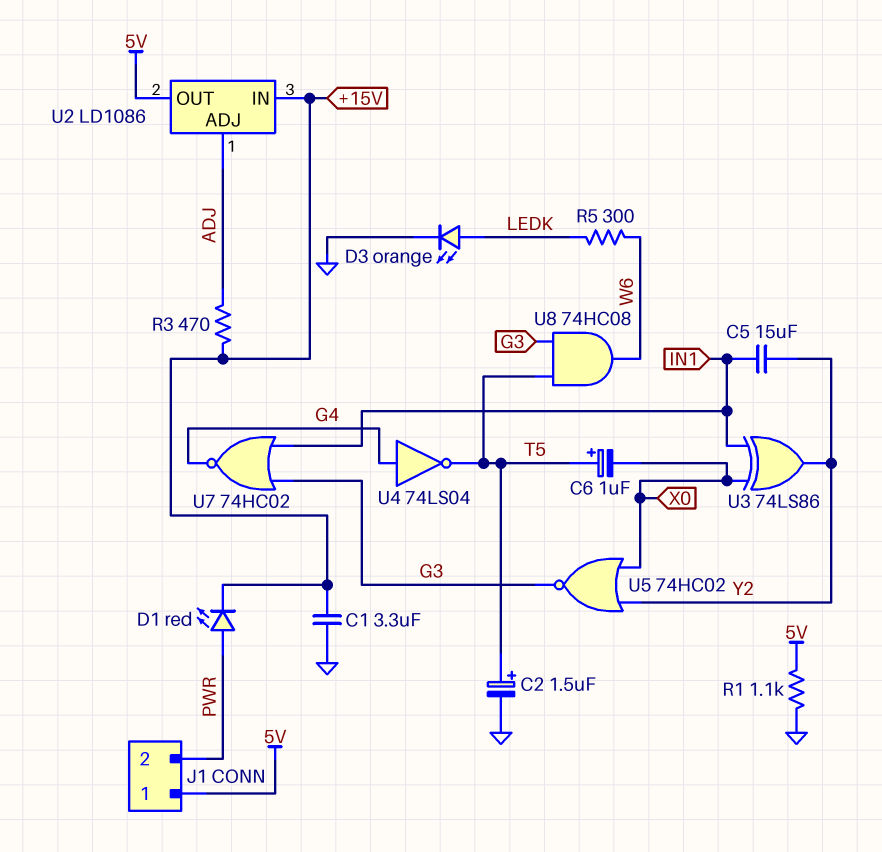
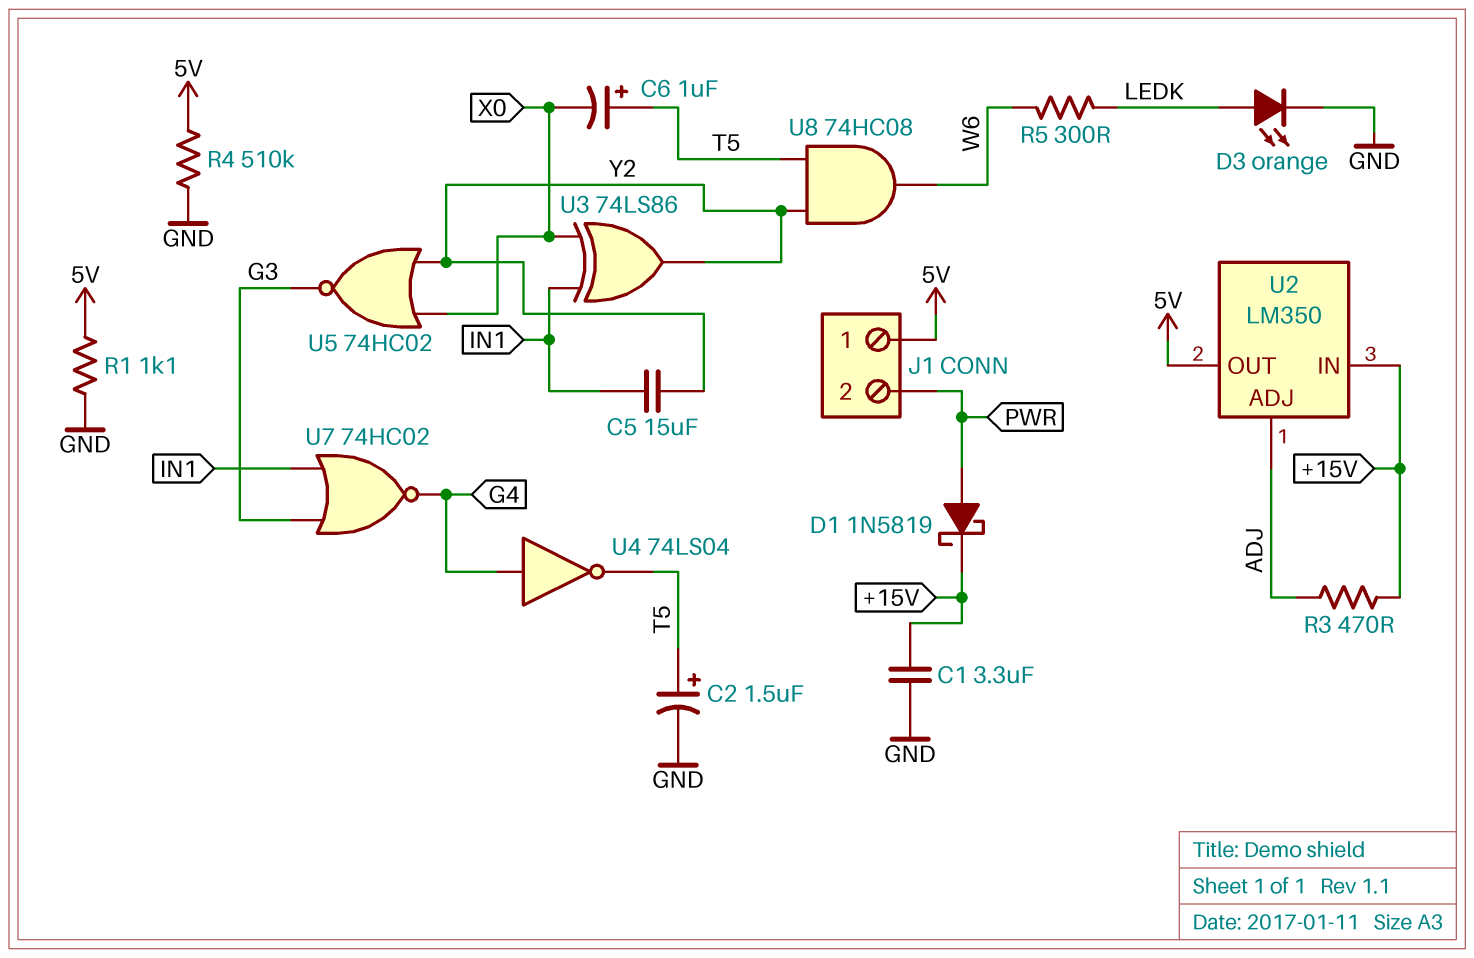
D1: LED red (A PWR, K +15V) -> schottky 1N5819 (A PWR, K +15V)
R4: none -> 510k (5V, GND)
U2: LD1086 -> LM350
U8: AND 74HC08 (in G3, in T5, out W6) -> AND 74HC08 (in T5, in Y2, out W6)

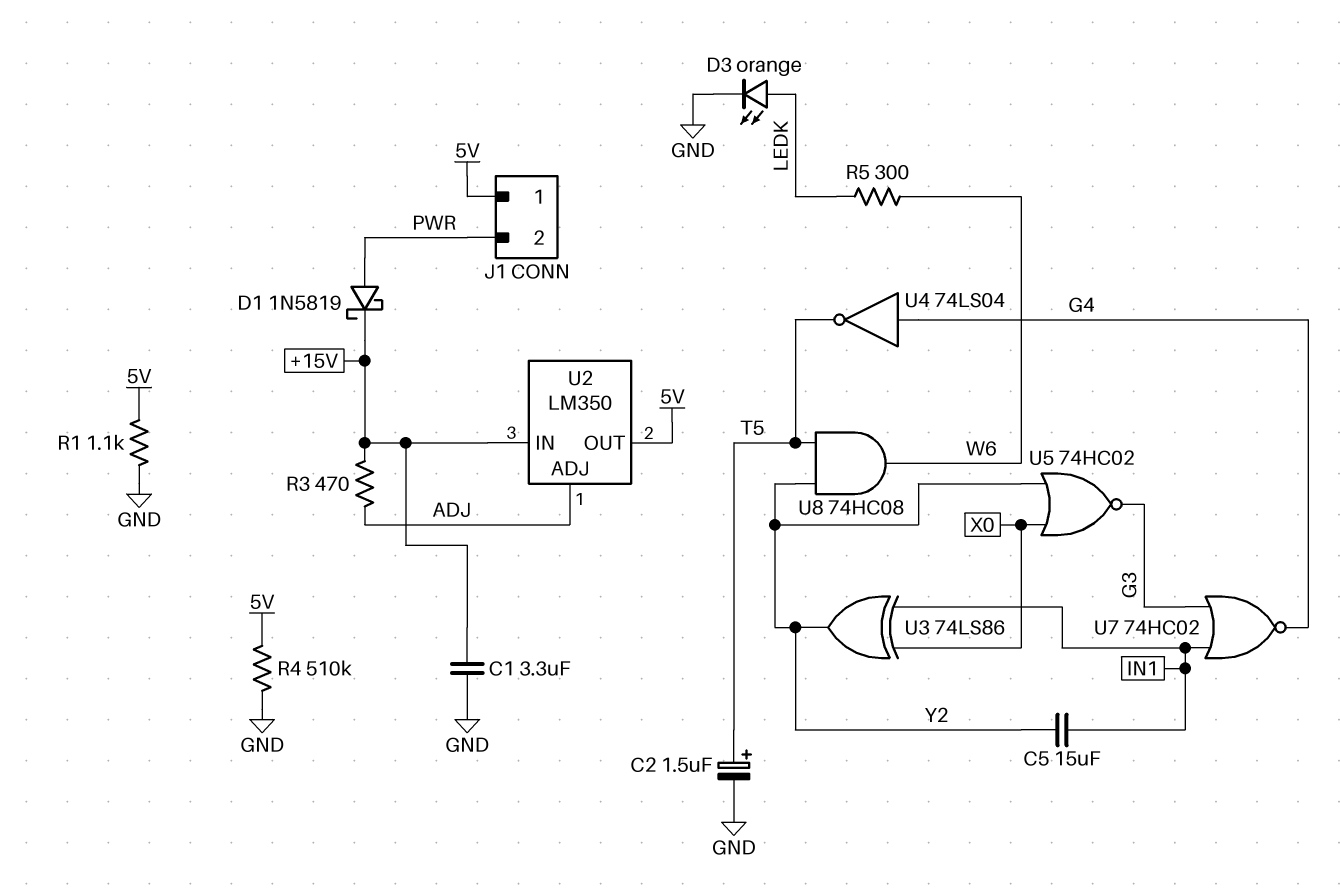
C6: 1uF (plus T5, minus X0) -> none

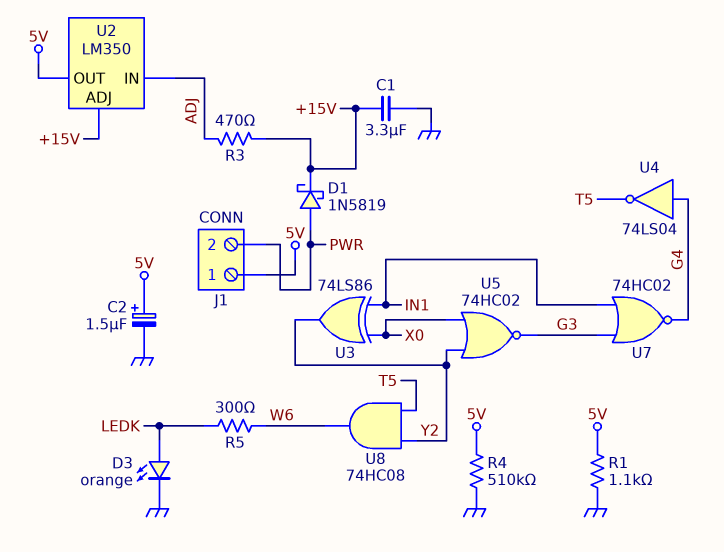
C2: 1.5uF (plus T5, minus GND) -> 1.5uF (plus 5V, minus GND)
C5: 15uF (IN1, Y2) -> none
U2 pin ADJ: ADJ -> +15V
U2 pin IN: +15V -> ADJ

